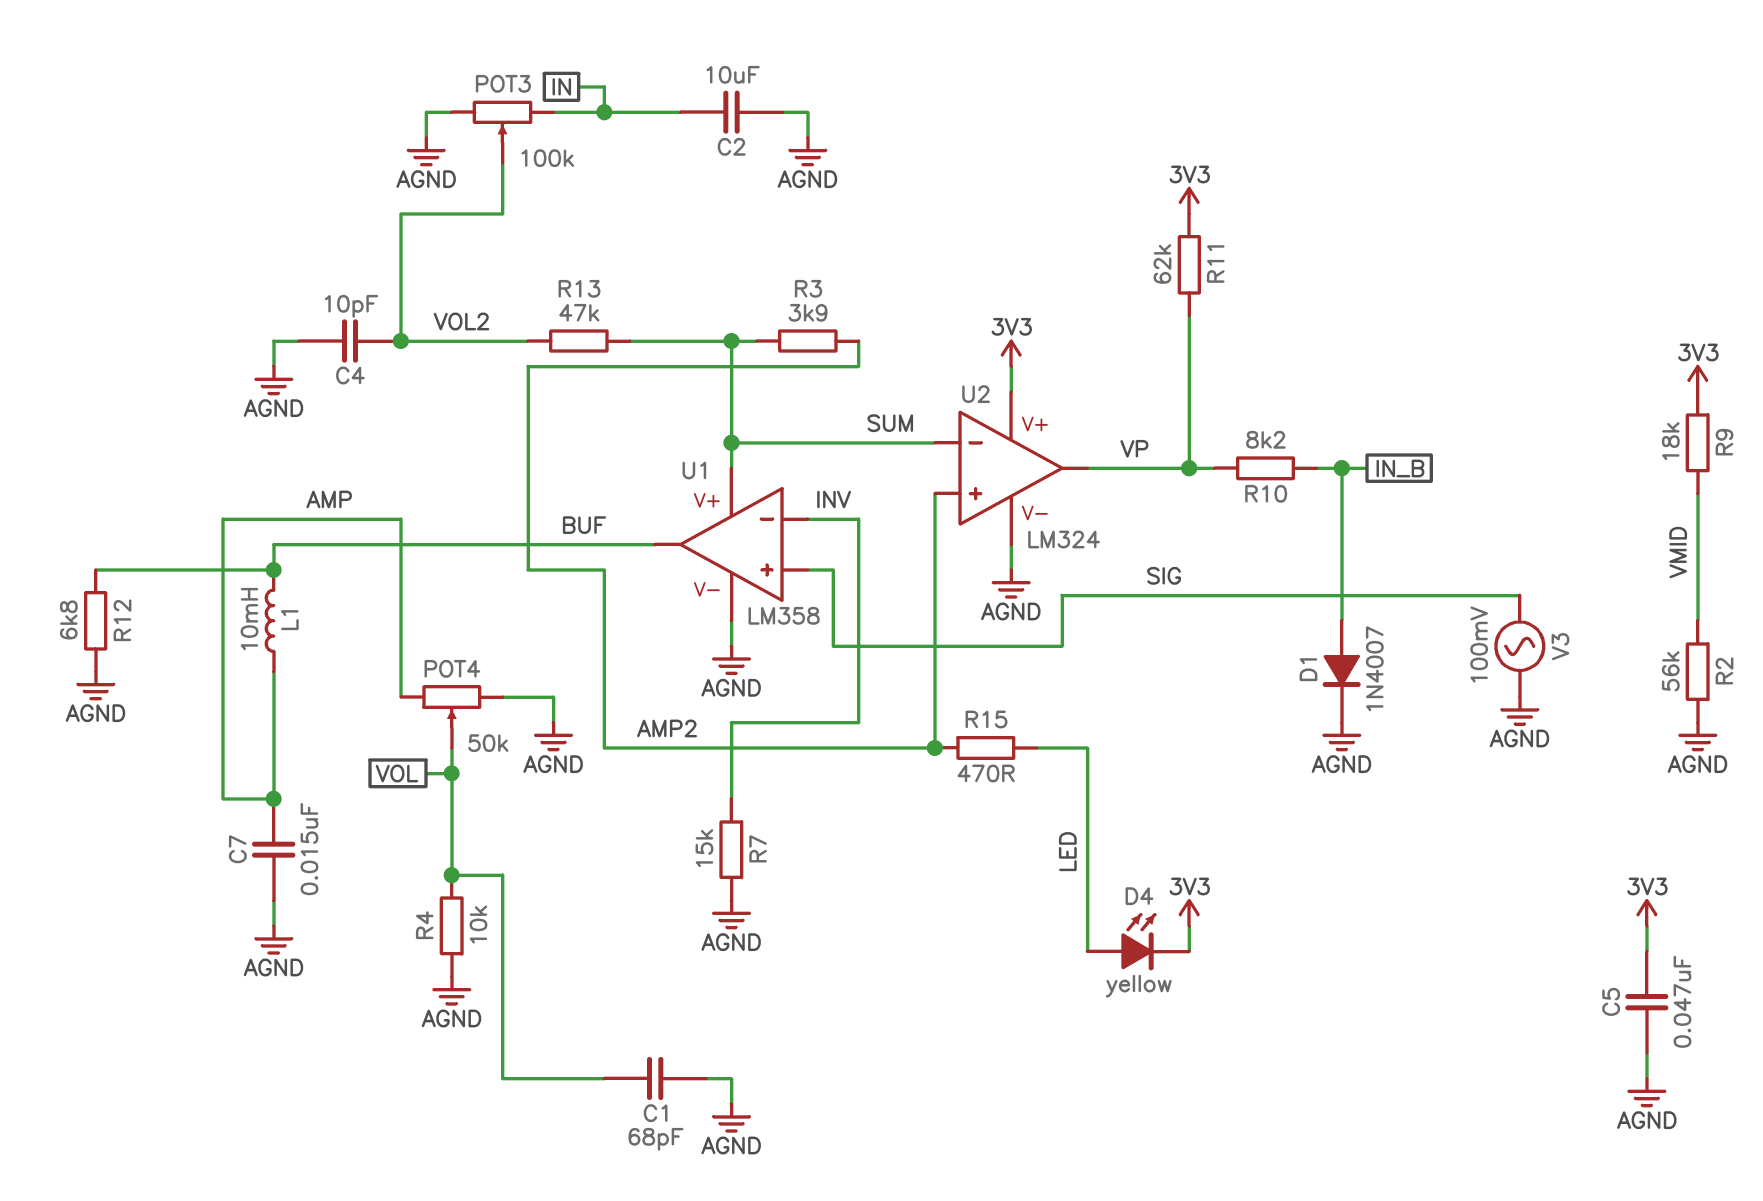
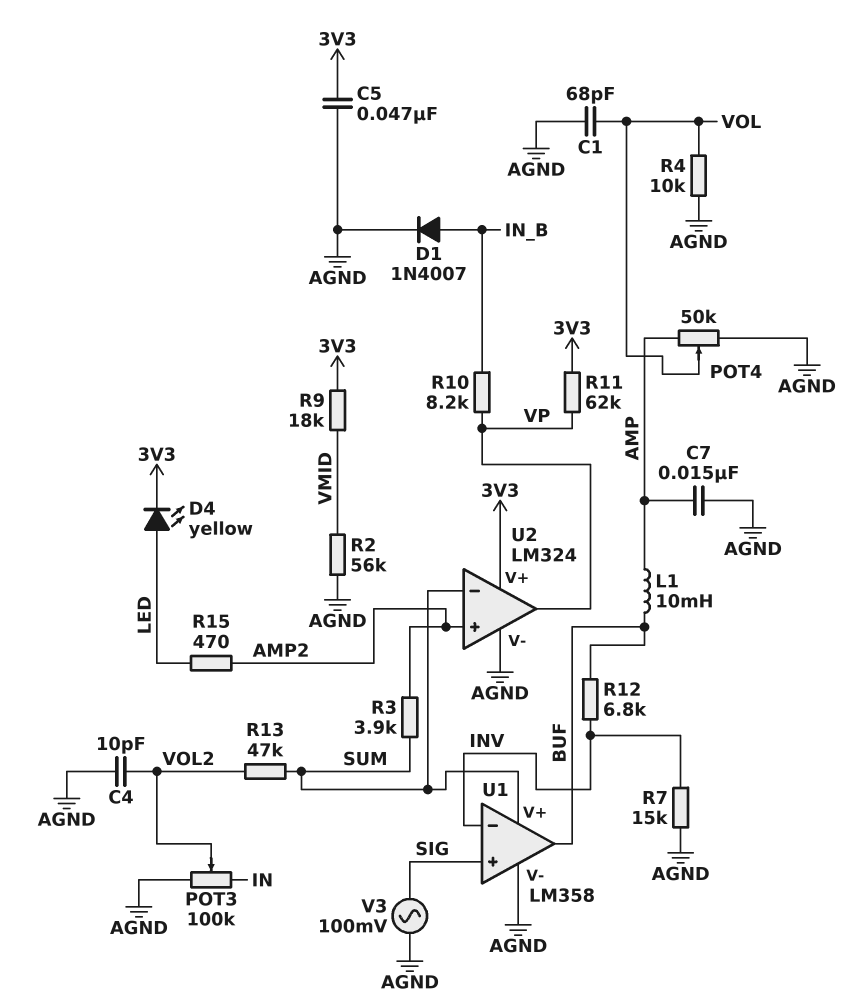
C2: 10uF (AGND, IN) -> none
R12: 6.8k (AGND, BUF) -> 6.8k (BUF, INV)

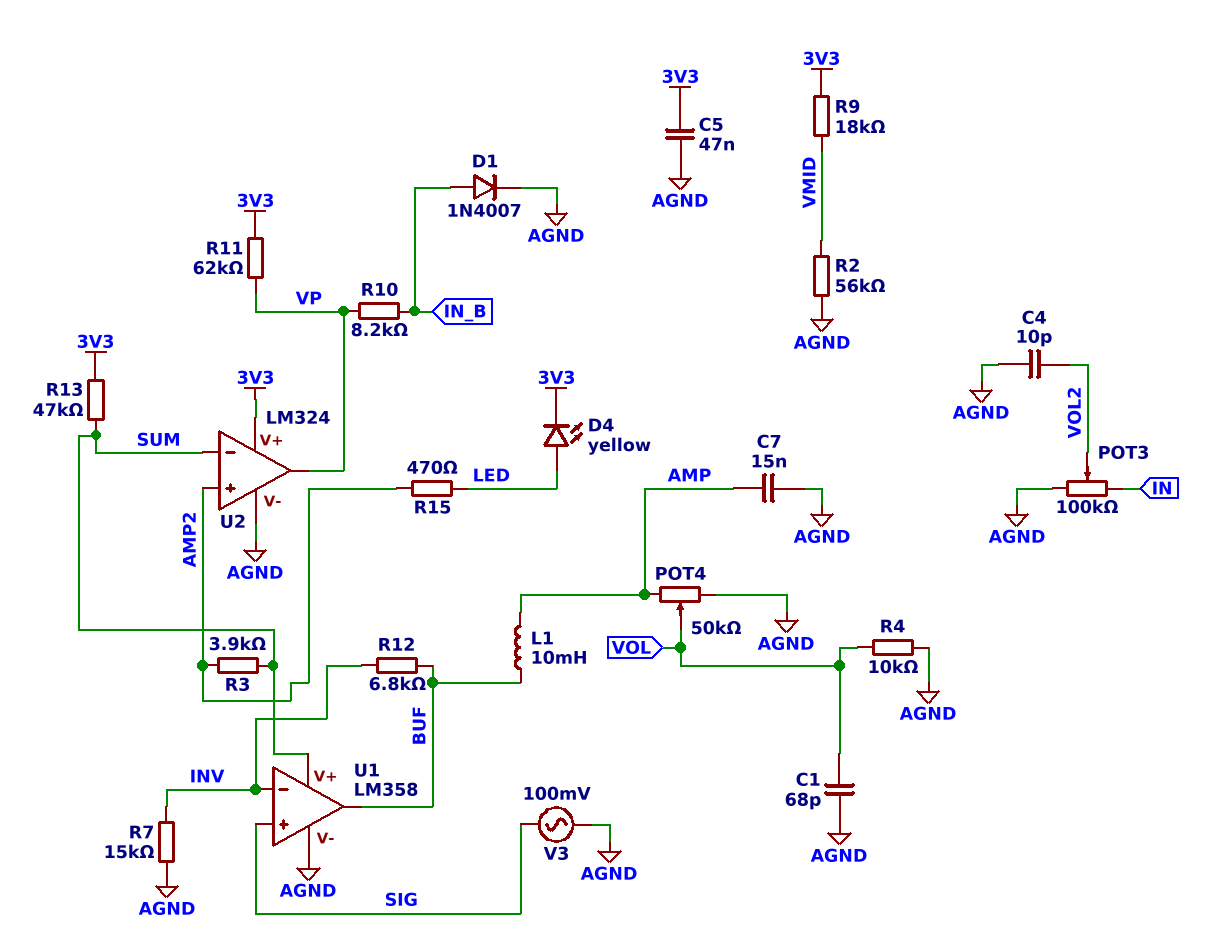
R13: 47k (SUM, VOL2) -> 47k (3V3, SUM)

